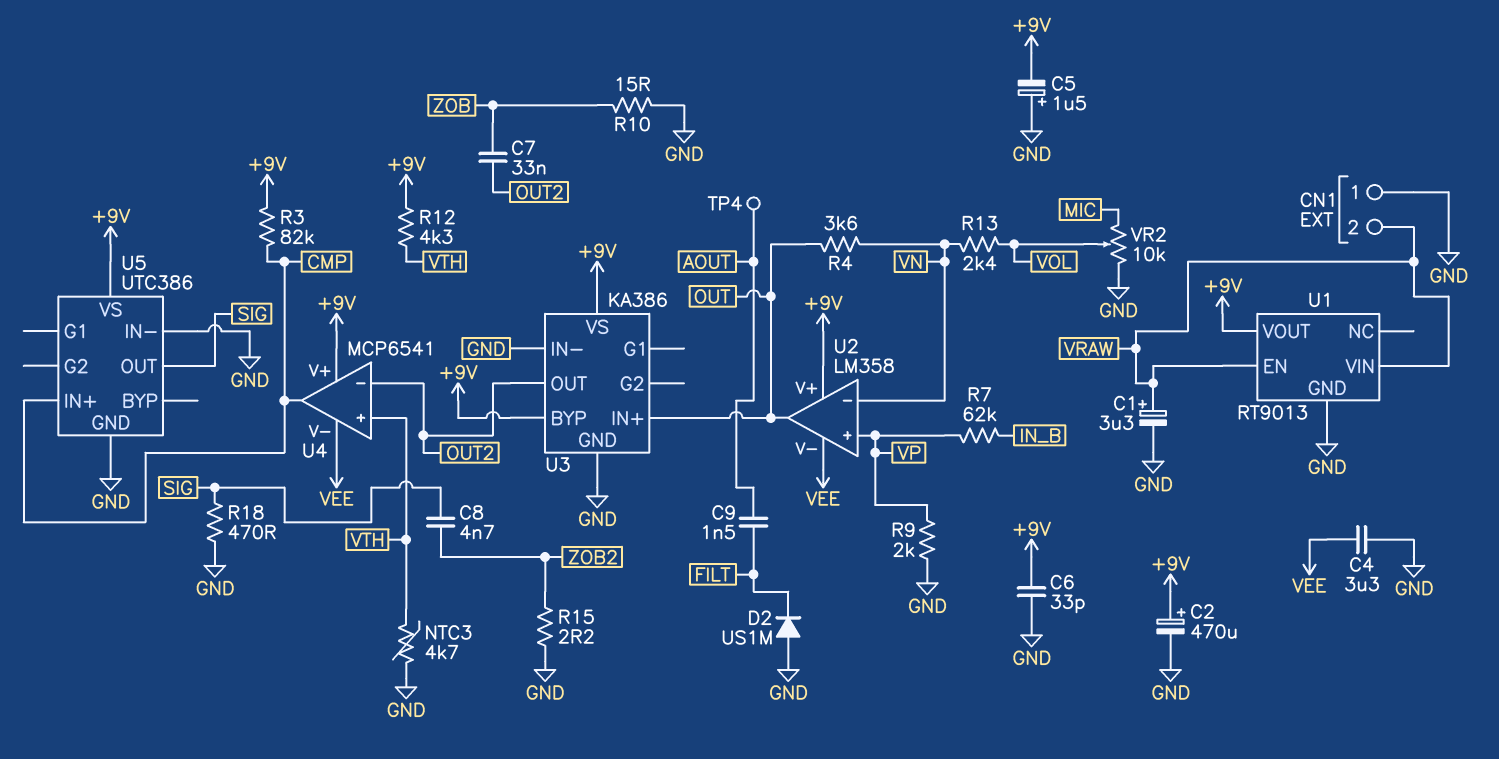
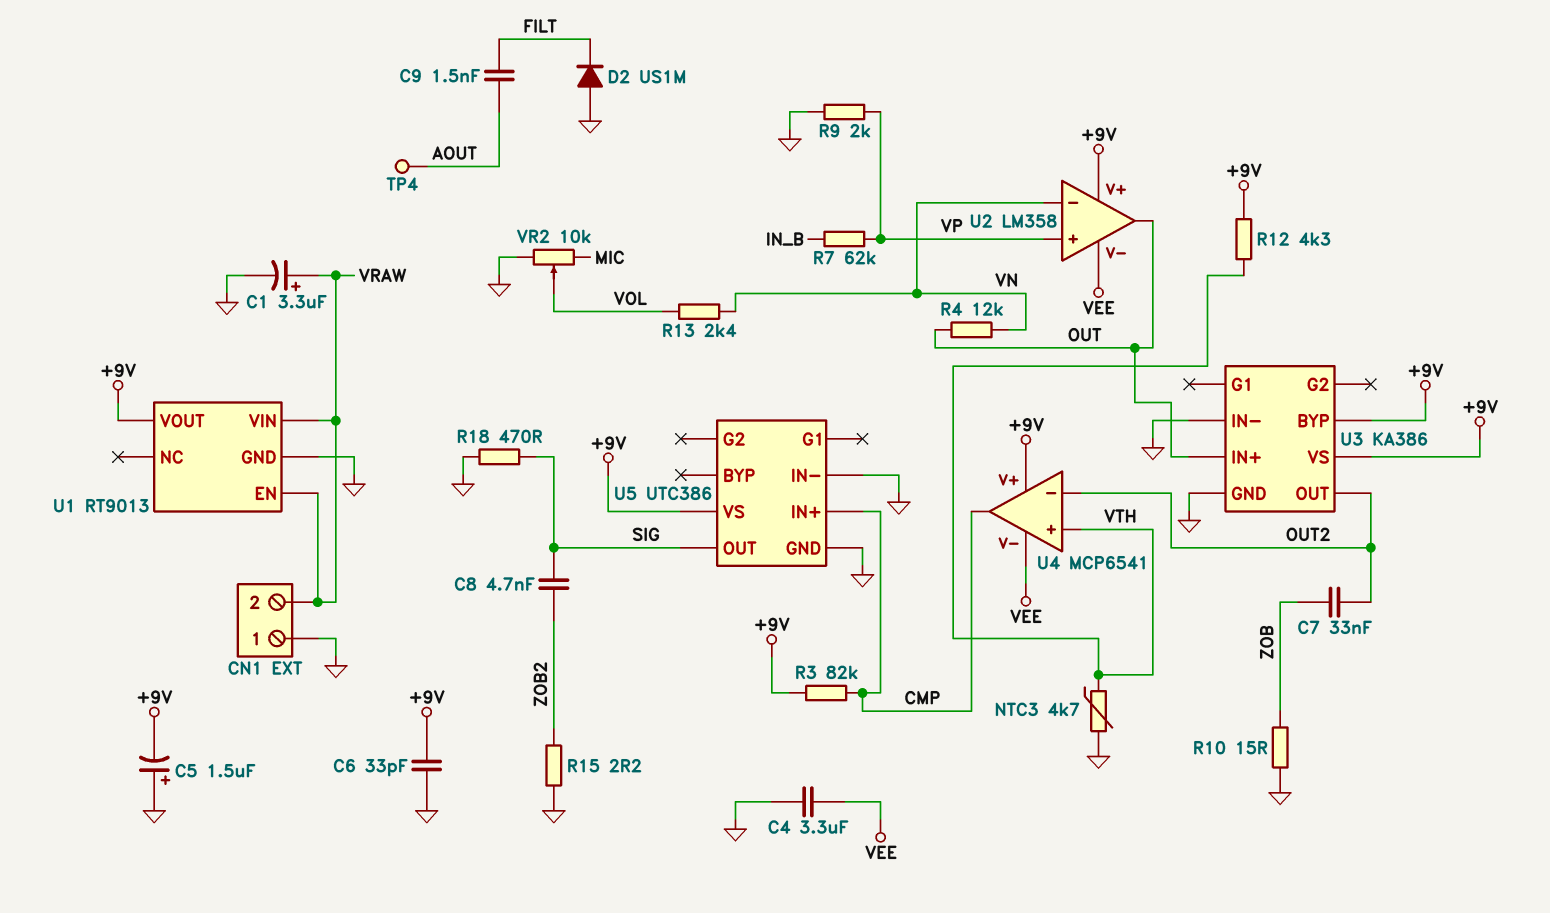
C2: 470uF (plus +9V, minus GND) -> none
R4: 3.6k (OUT, VN) -> 12k (OUT, VN)

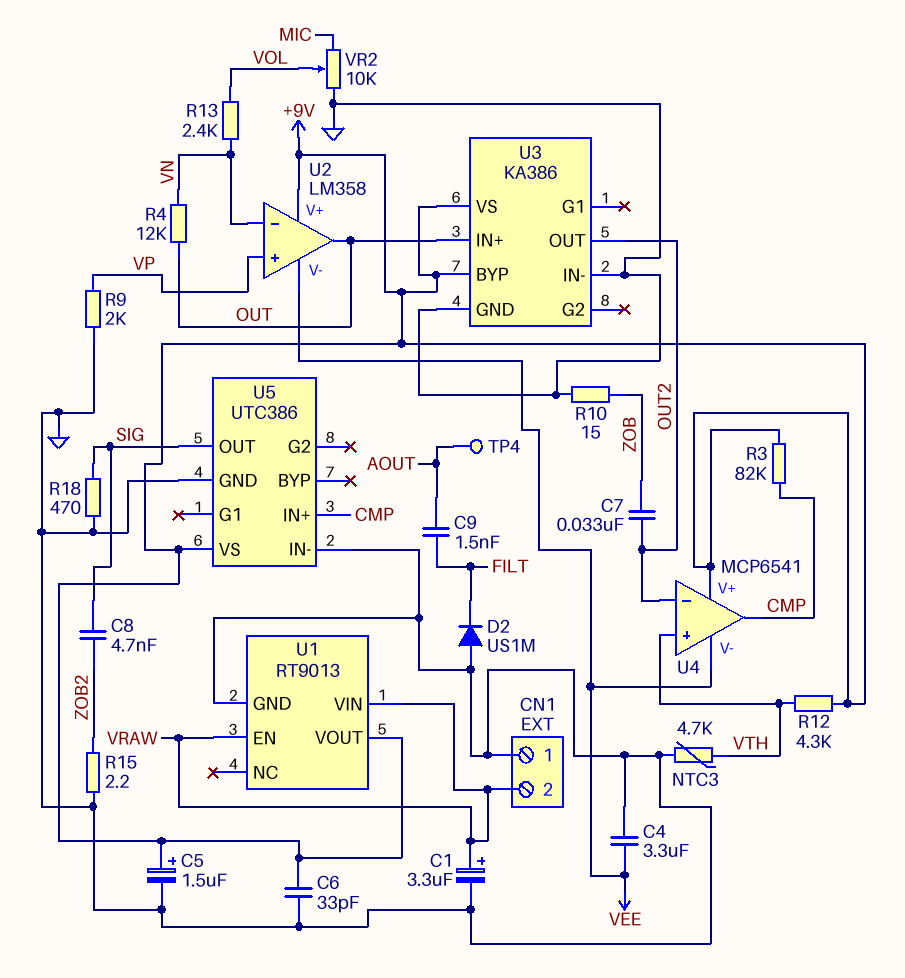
C5: 1.5uF (plus GND, minus +9V) -> 1.5uF (plus +9V, minus GND)
R7: 62k (IN_B, VP) -> none

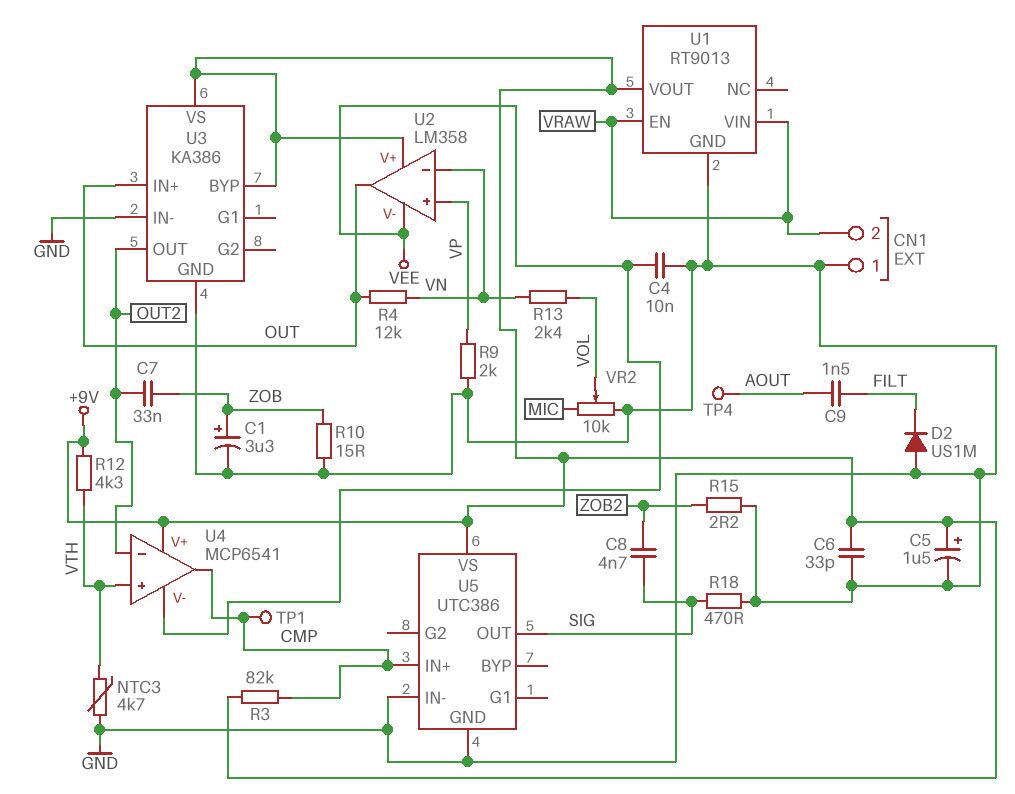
C1: 3.3uF (plus VRAW, minus GND) -> 3.3uF (plus ZOB, minus GND)
C4: 3.3uF (GND, VEE) -> 10nF (GND, VEE)
TP1: none -> test point (CMP)

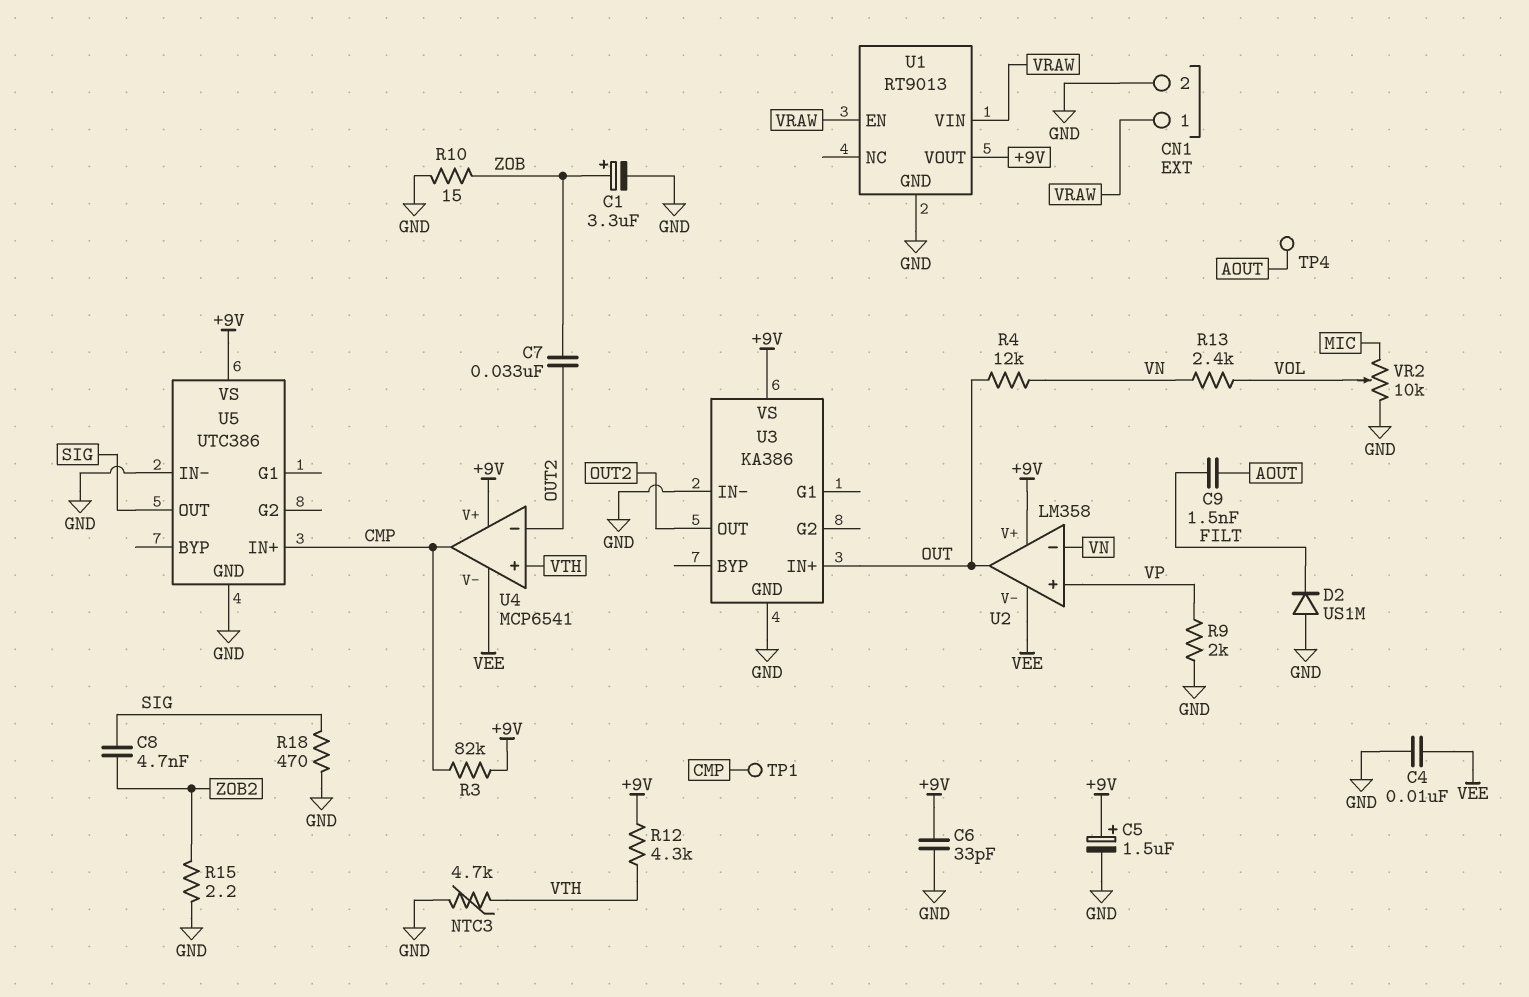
CN1 pin 1: GND -> VRAW
CN1 pin 2: VRAW -> GND
U3 pin BYP: +9V -> none

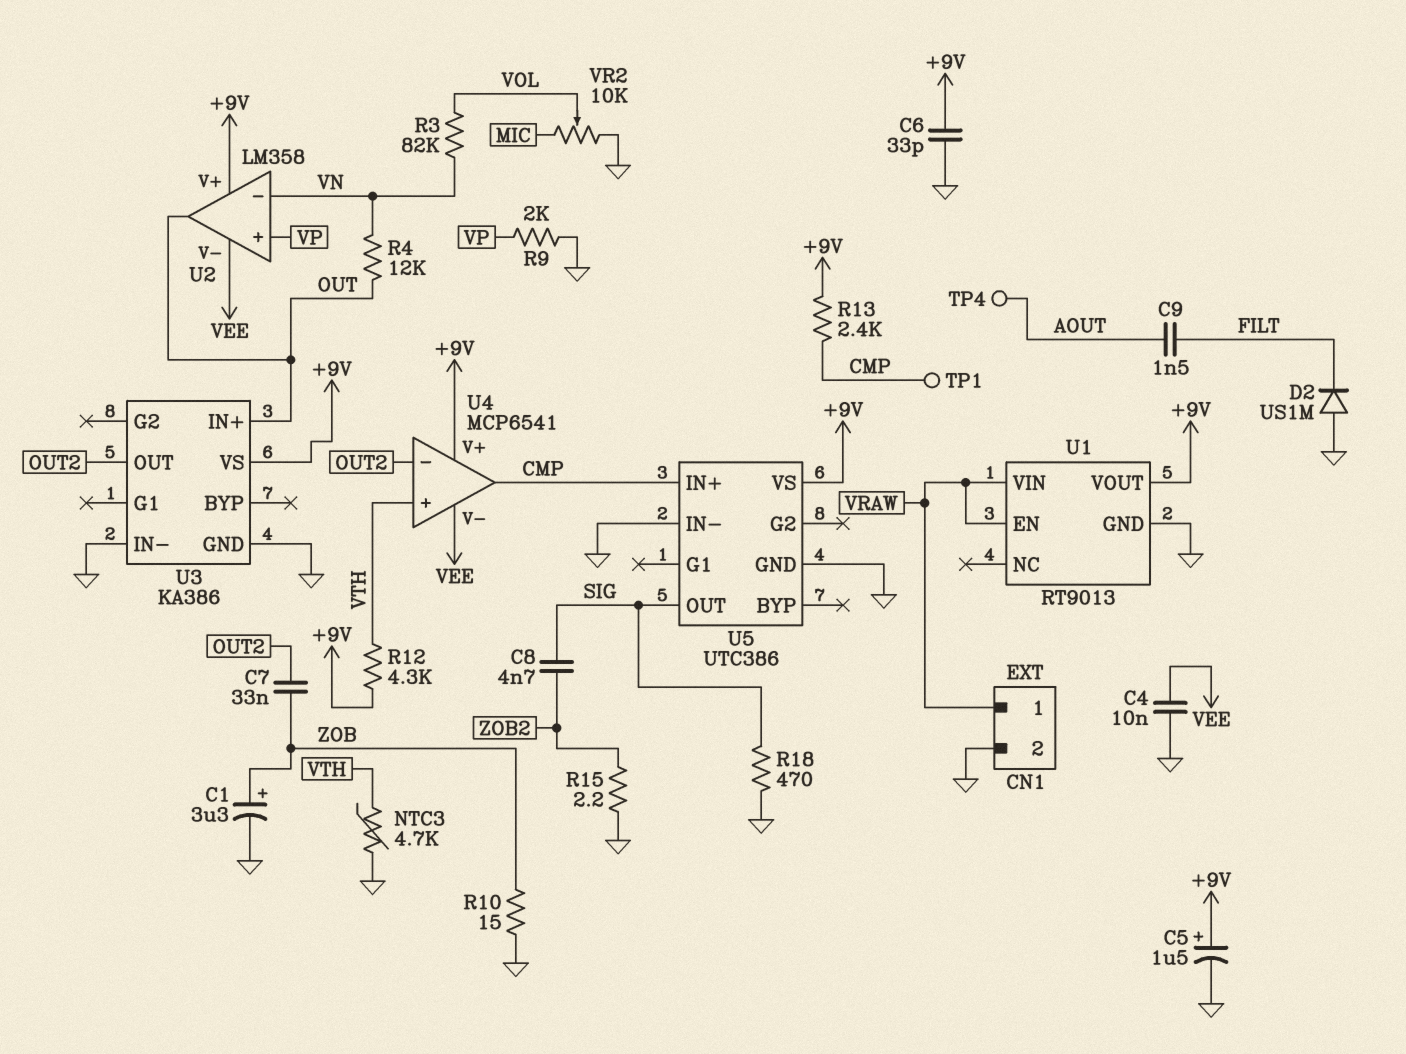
R3: 82k (+9V, CMP) -> 82k (VN, VOL)
R13: 2.4k (VN, VOL) -> 2.4k (+9V, CMP)

